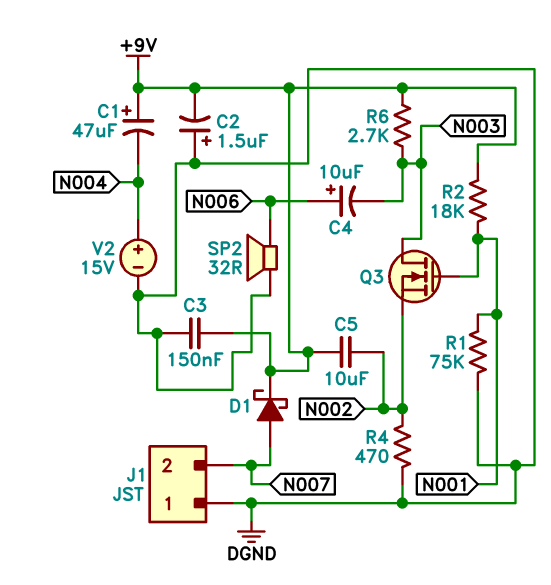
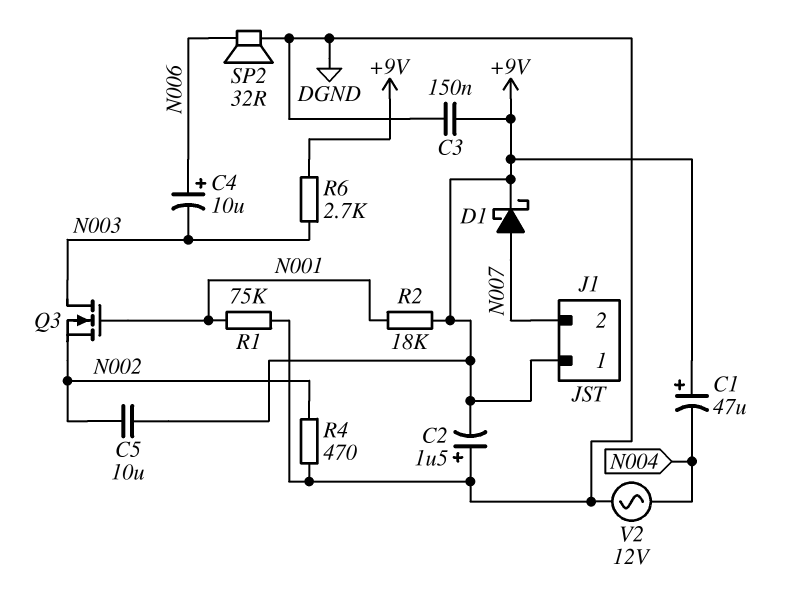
J1 pin 1: DGND -> +9V
V2: 15V (plus N004, minus DGND) -> AC 12V (DGND, N004)

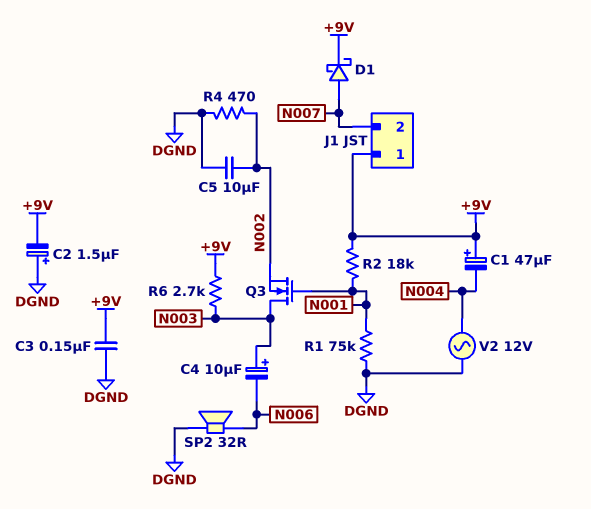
C4: 10uF (plus N006, minus N003) -> 10uF (plus N003, minus N006)
C5: 10uF (+9V, N002) -> 10uF (DGND, N002)

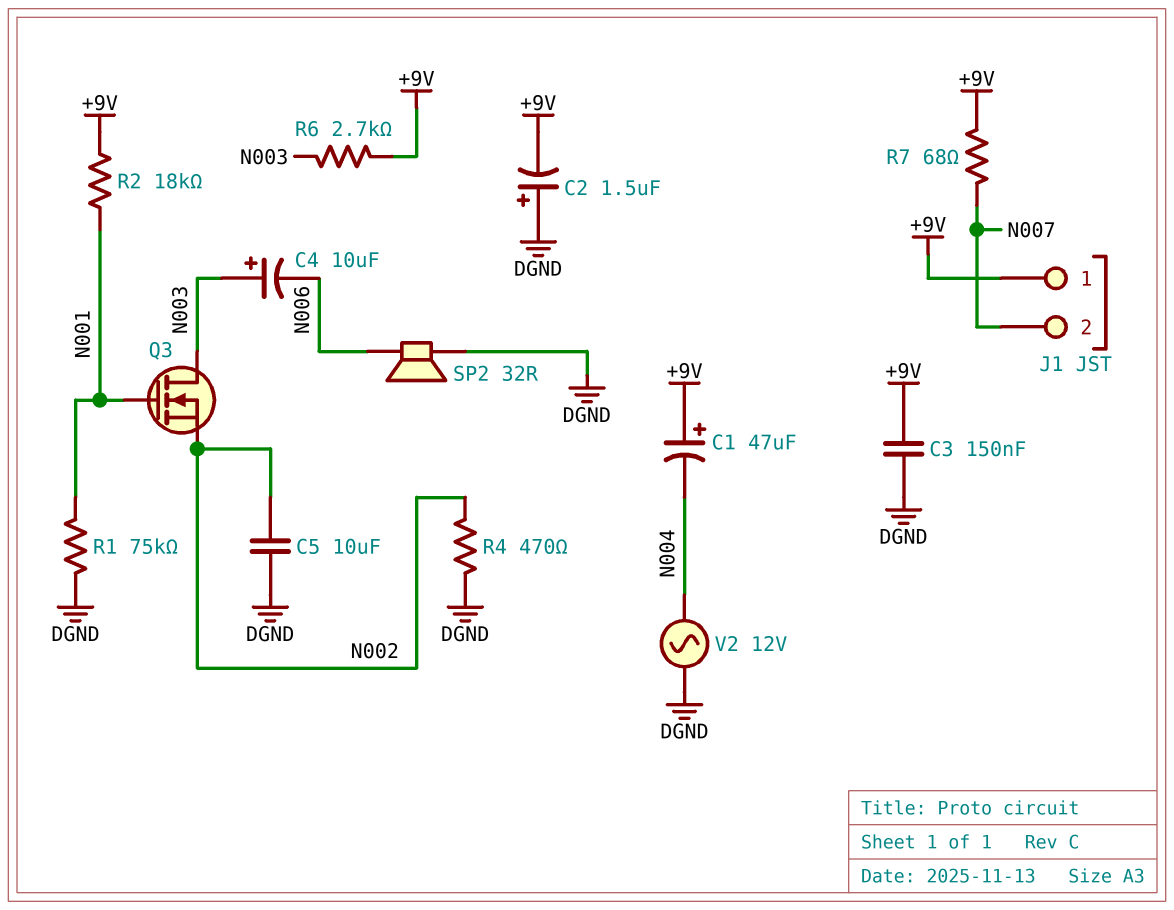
D1: schottky (A N007, K +9V) -> none
R7: none -> 68 (+9V, N007)

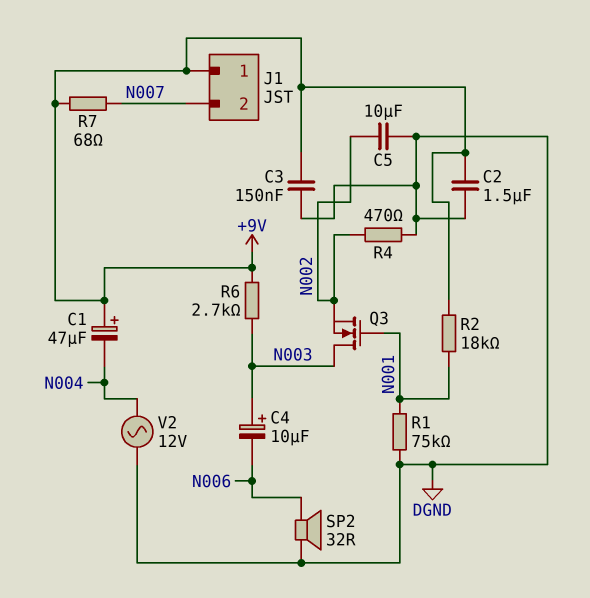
C2: 1.5uF (plus DGND, minus +9V) -> 1.5uF (+9V, DGND)

